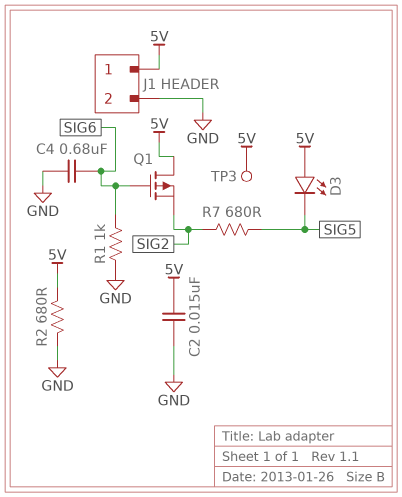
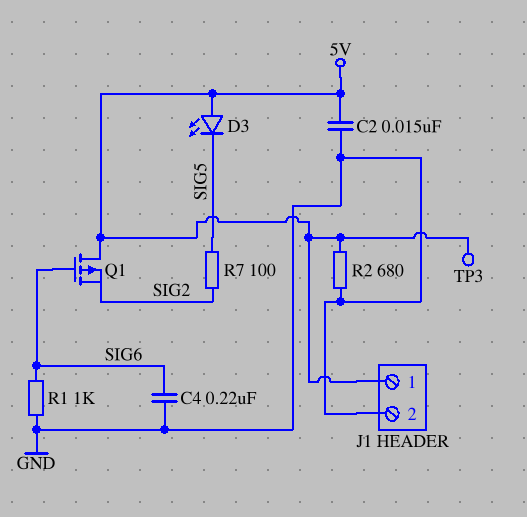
C4: 680nF (GND, SIG6) -> 220nF (GND, SIG6)
R7: 680 (SIG2, SIG5) -> 100 (SIG2, SIG5)

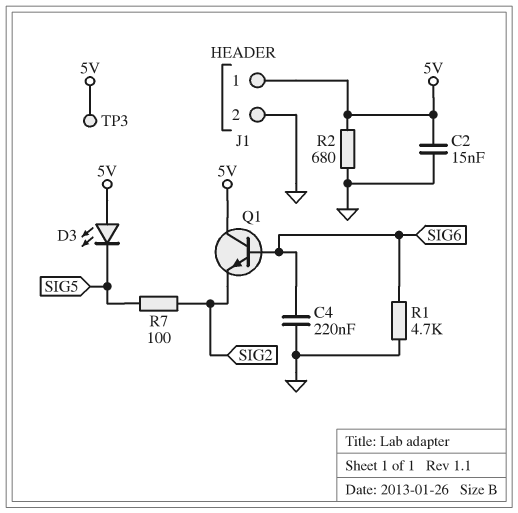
Q1: PMOS (G SIG6, D 5V, S SIG2) -> NPN (B SIG6, C 5V, E SIG2)
R1: 1k (GND, SIG6) -> 4.7k (GND, SIG6)

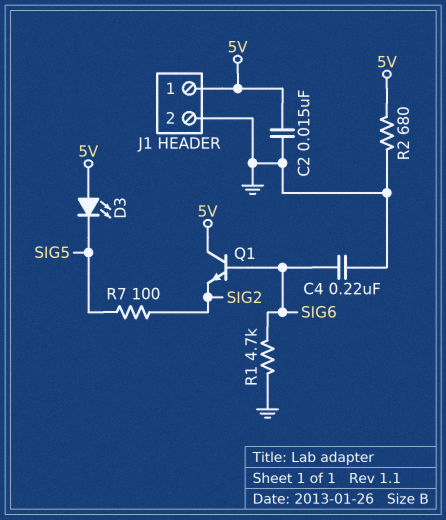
TP3: test point (5V) -> none

